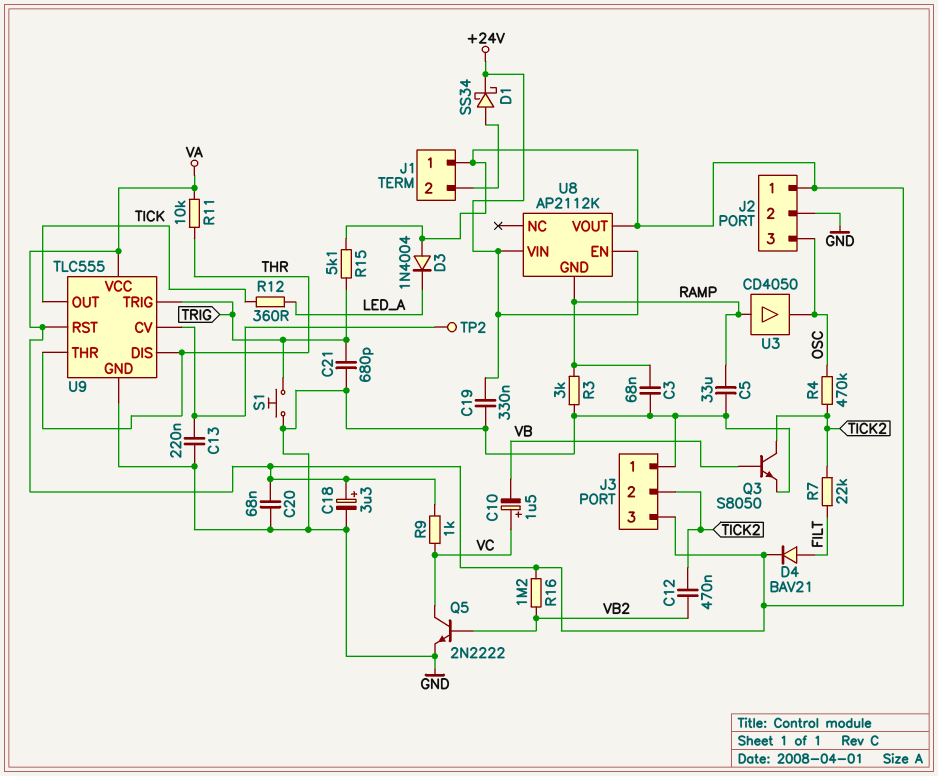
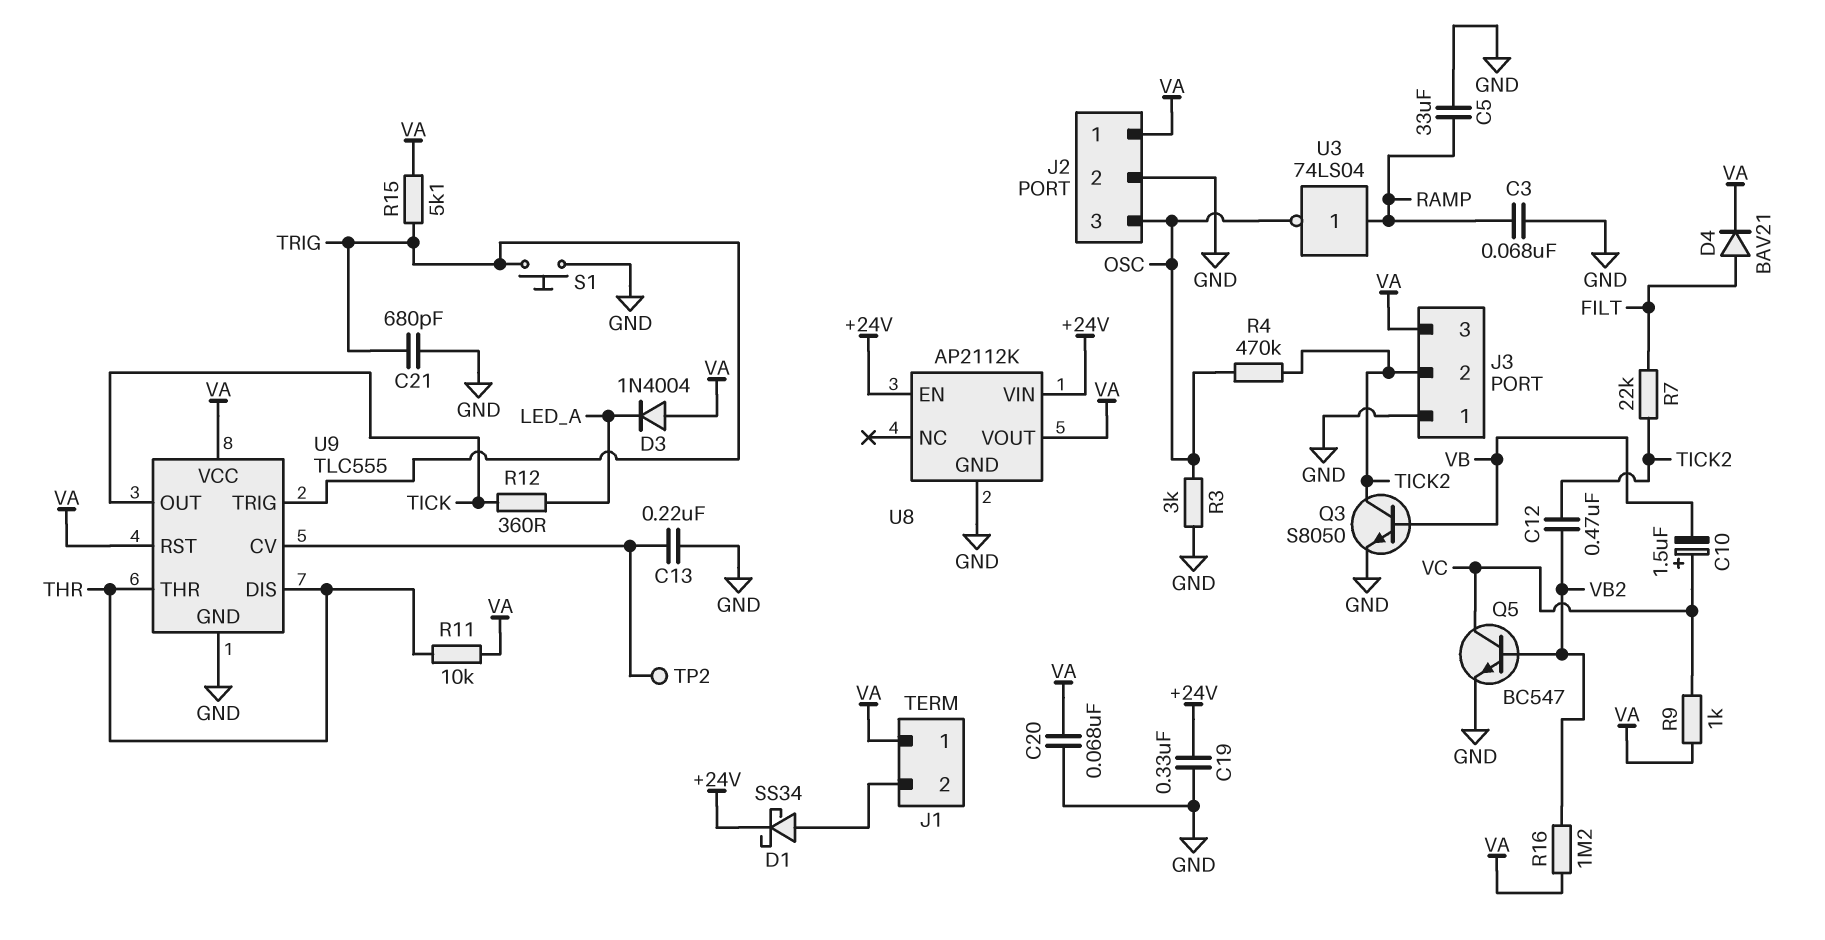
C18: 3.3uF (plus VA, minus GND) -> none
Q5: NPN 2N2222 (B VB2, C VC, E GND) -> NPN BC547 (B VB2, C VC, E GND)
R3: 3k (GND, RAMP) -> 3k (GND, OSC)
U3: buffer CD4050 (in RAMP, out OSC) -> NOT 74LS04 (in RAMP, out OSC)
U8 pin GND: RAMP -> GND

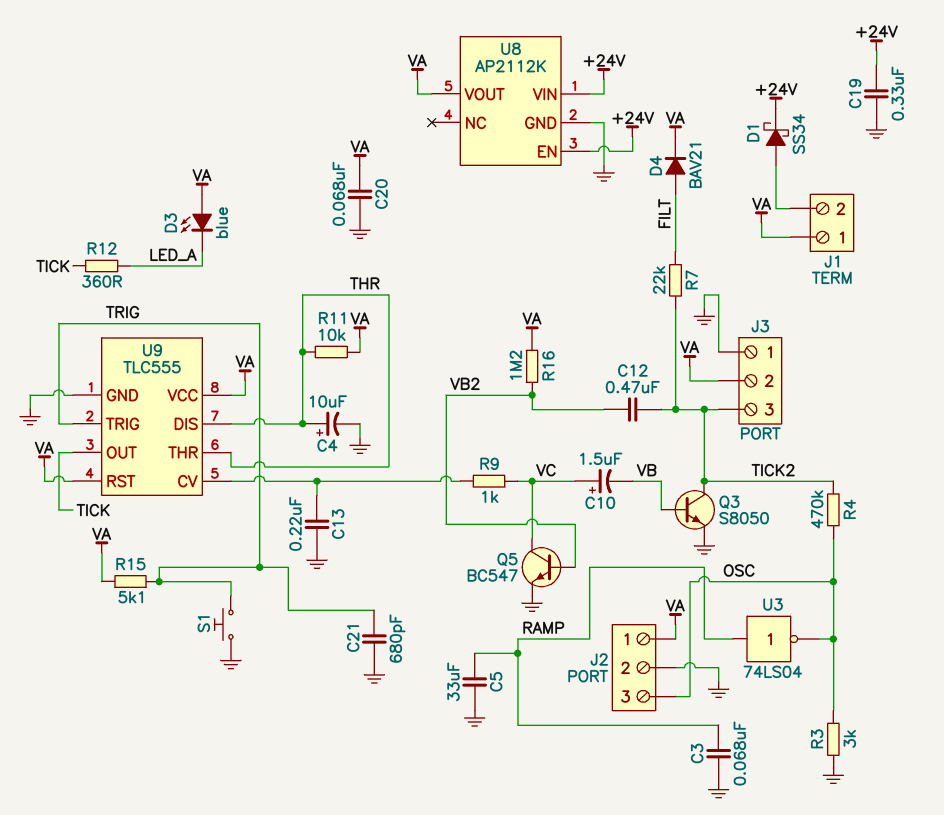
C4: none -> 10uF (plus THR, minus GND)
D3: diode 1N4004 (A VA, K LED_A) -> LED blue (A VA, K LED_A)
J3 pin 2: TICK2 -> VA
J3 pin 3: VA -> TICK2
R9: 1k (VA, VC) -> 1k (U9/CV, VC)
TP2: test point (U9/CV) -> none

